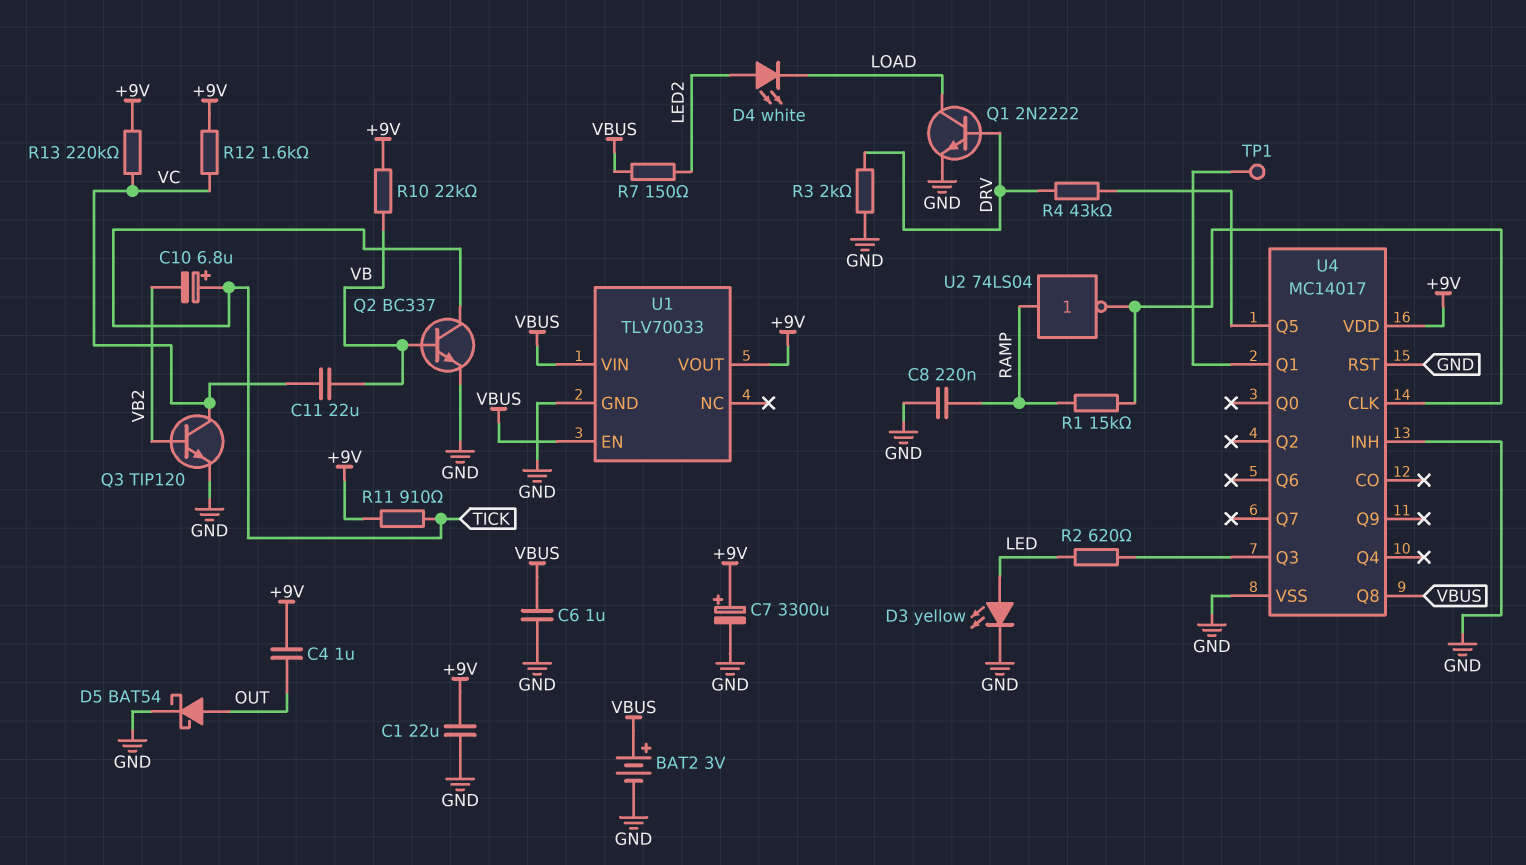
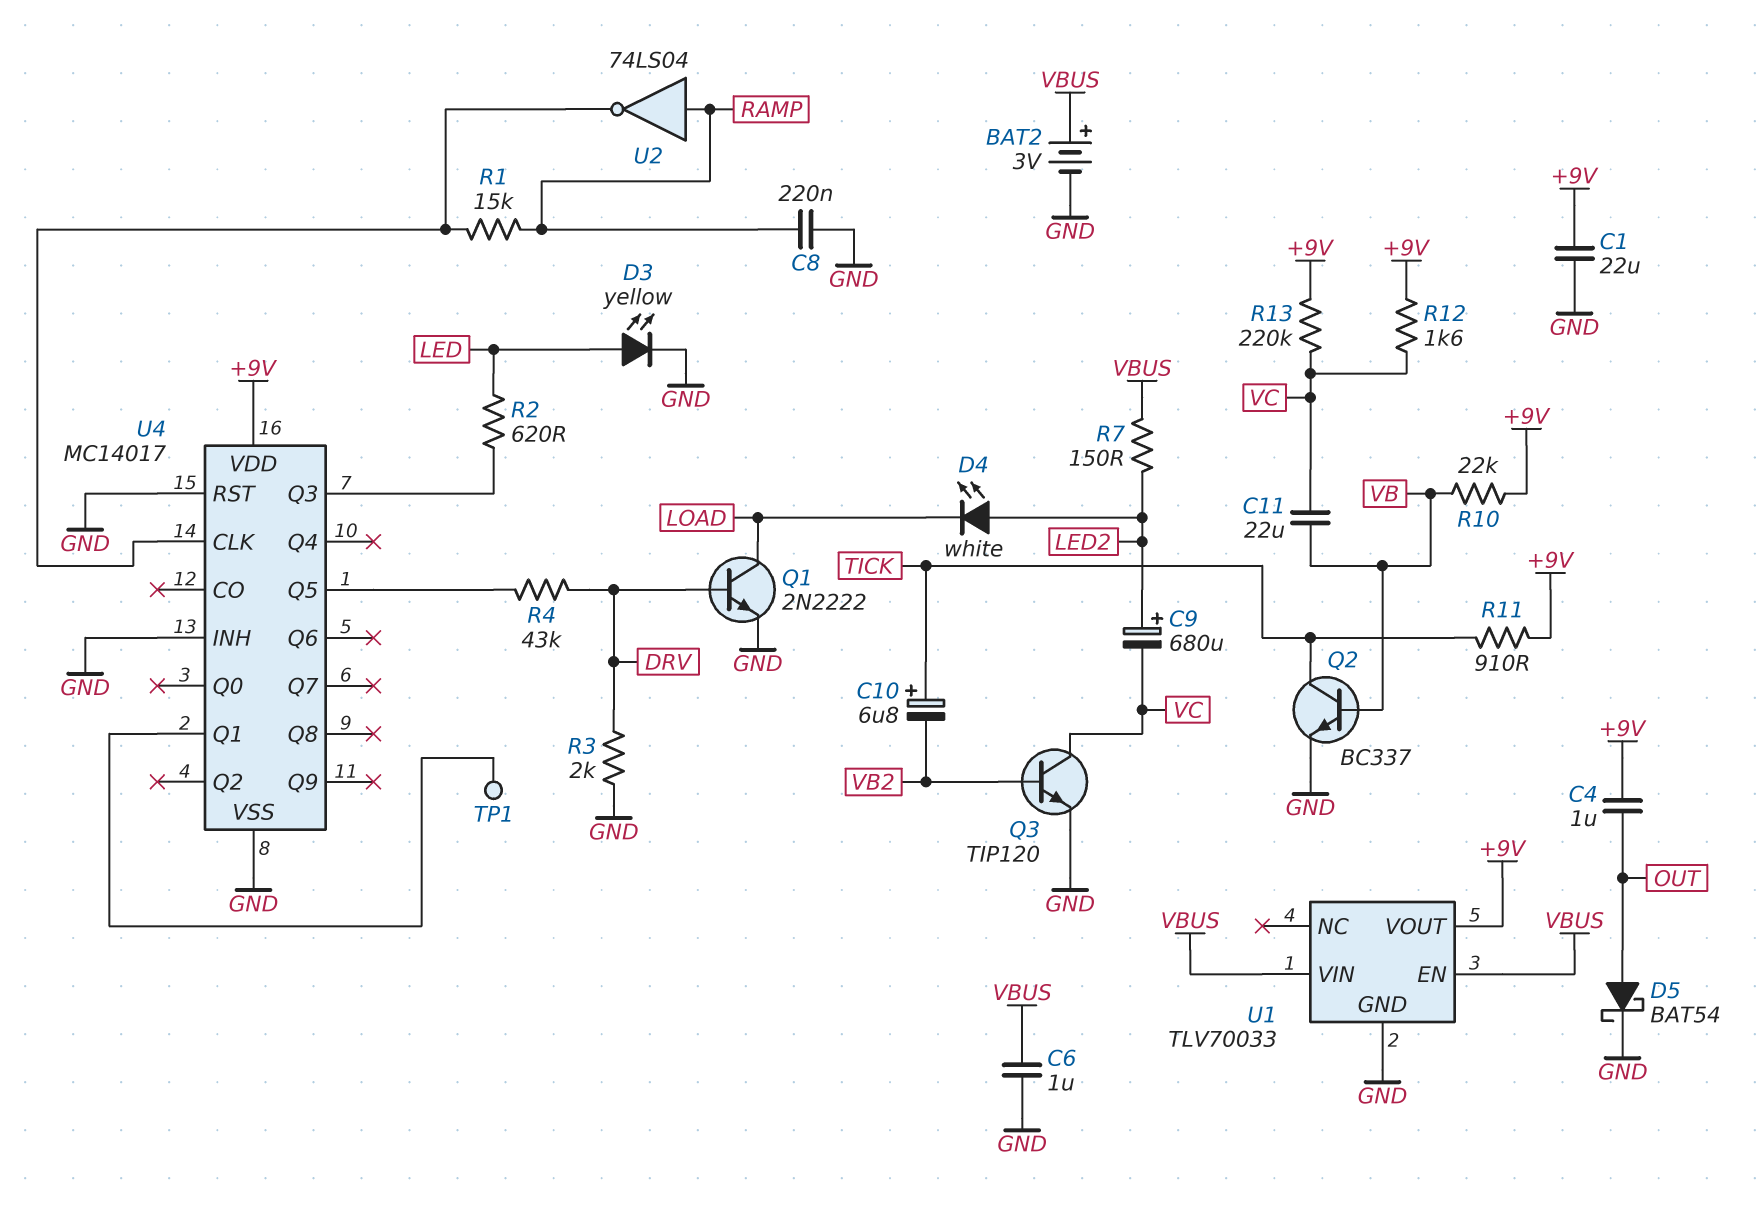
C7: 3300uF (plus +9V, minus GND) -> none
C9: none -> 680uF (plus LED2, minus VC)
U4 pin Q8: VBUS -> none

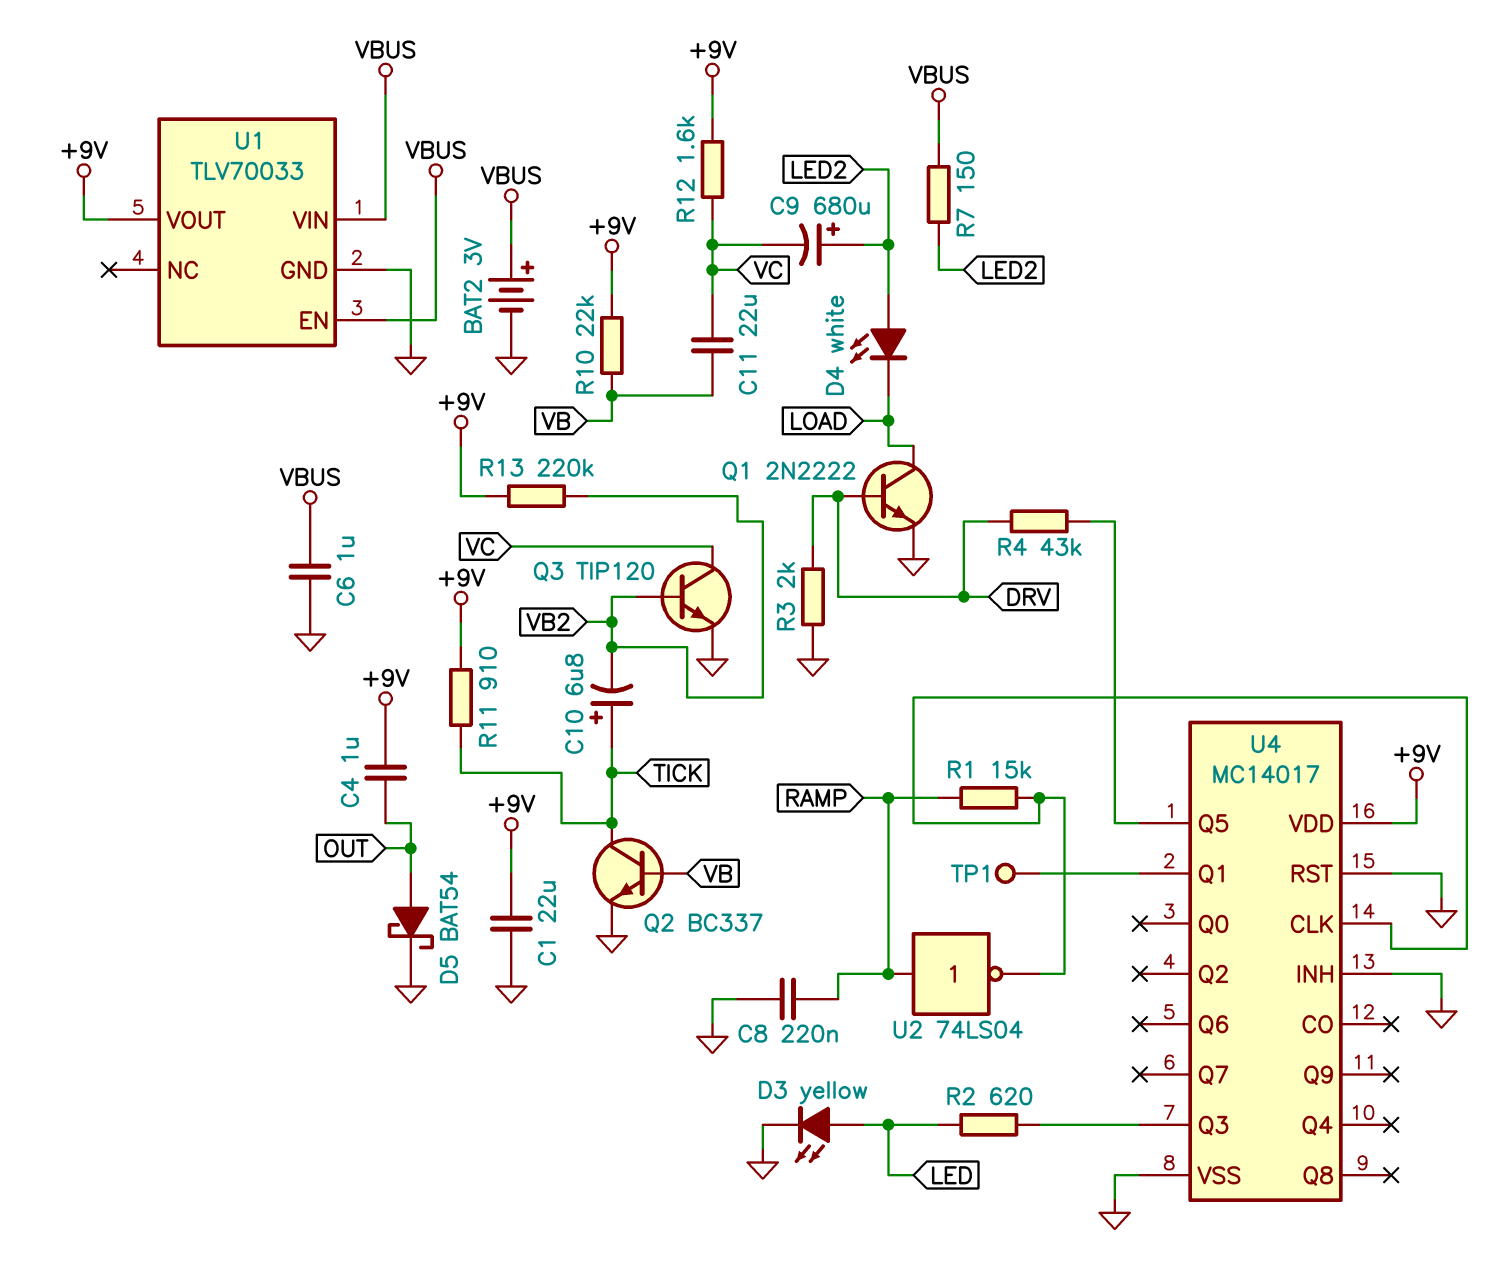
R13: 220k (+9V, VC) -> 220k (+9V, VB2)

